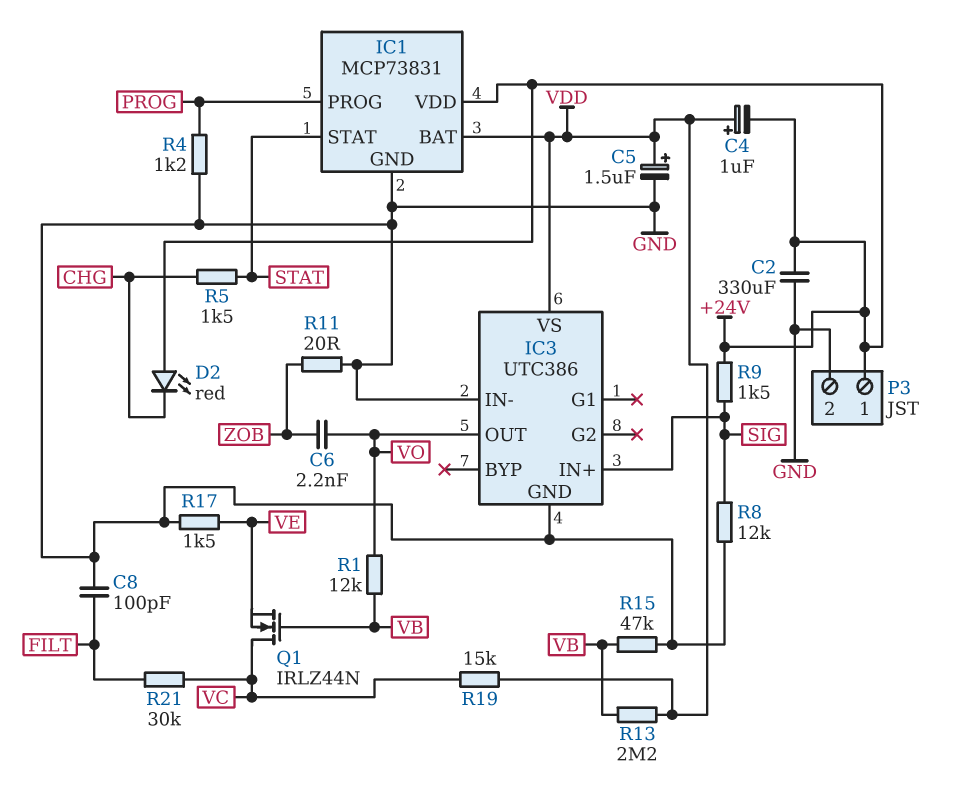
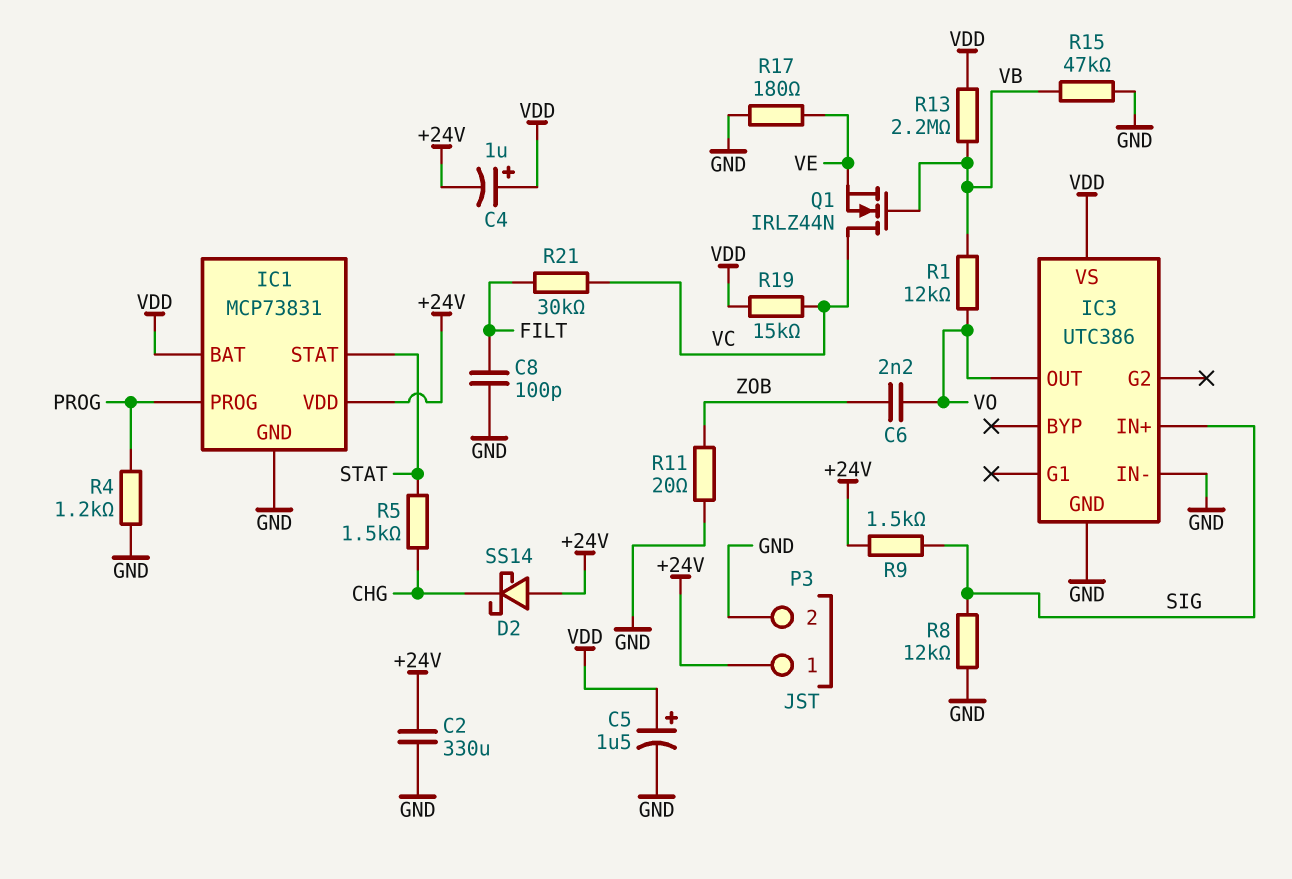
D2: LED red (A +24V, K CHG) -> schottky SS14 (A +24V, K CHG)
R17: 1.5k (GND, VE) -> 180 (GND, VE)

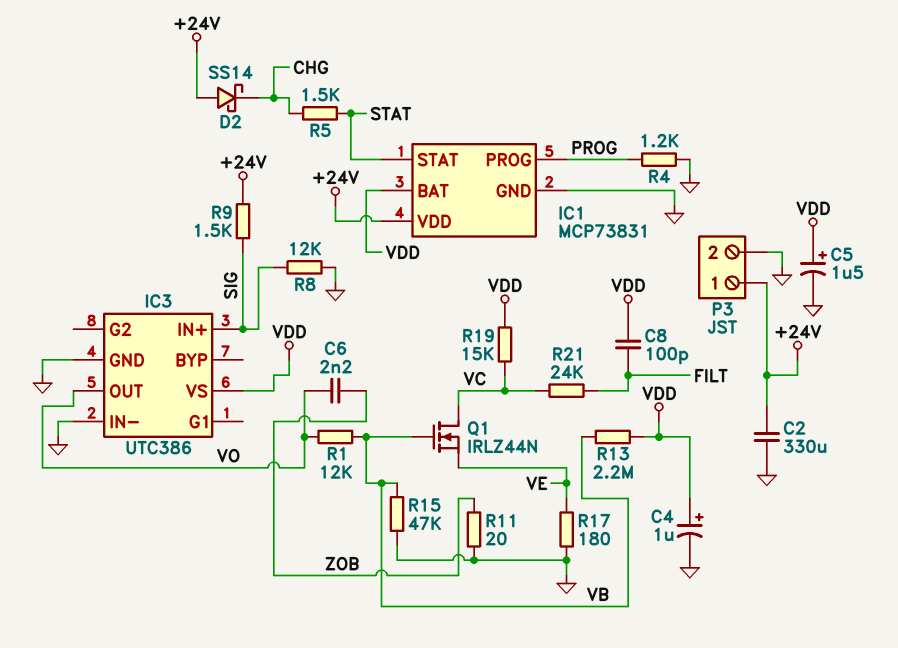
C4: 1uF (plus VDD, minus +24V) -> 1uF (plus VDD, minus GND)
C8: 100pF (FILT, GND) -> 100pF (FILT, VDD)
R21: 30k (FILT, VC) -> 24k (FILT, VC)

